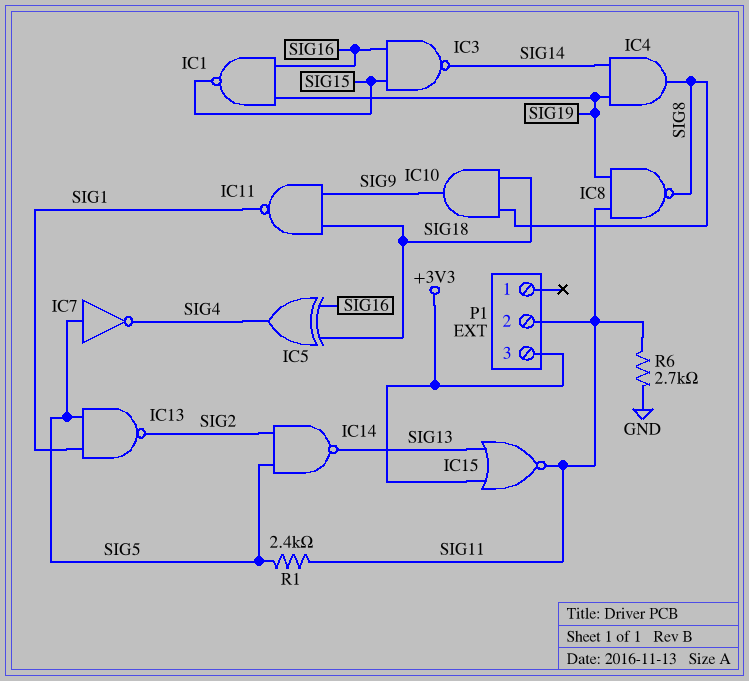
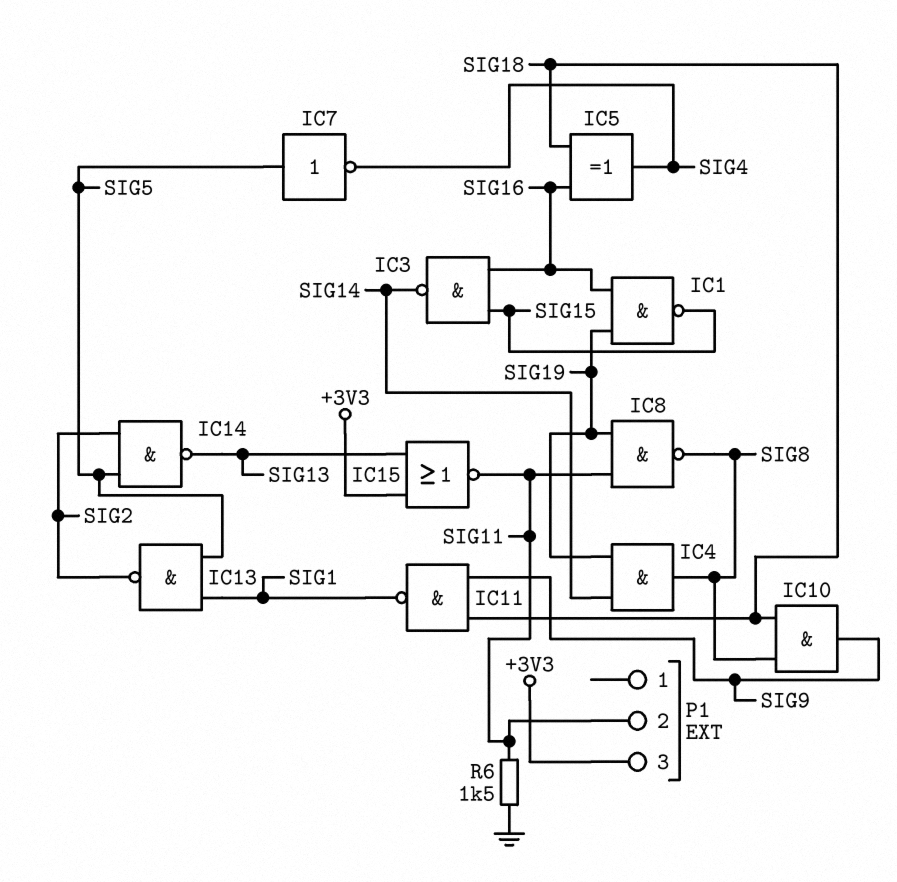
R1: 2.4k (SIG5, SIG11) -> none
R6: 2.7k (GND, SIG11) -> 1.5k (GND, SIG11)

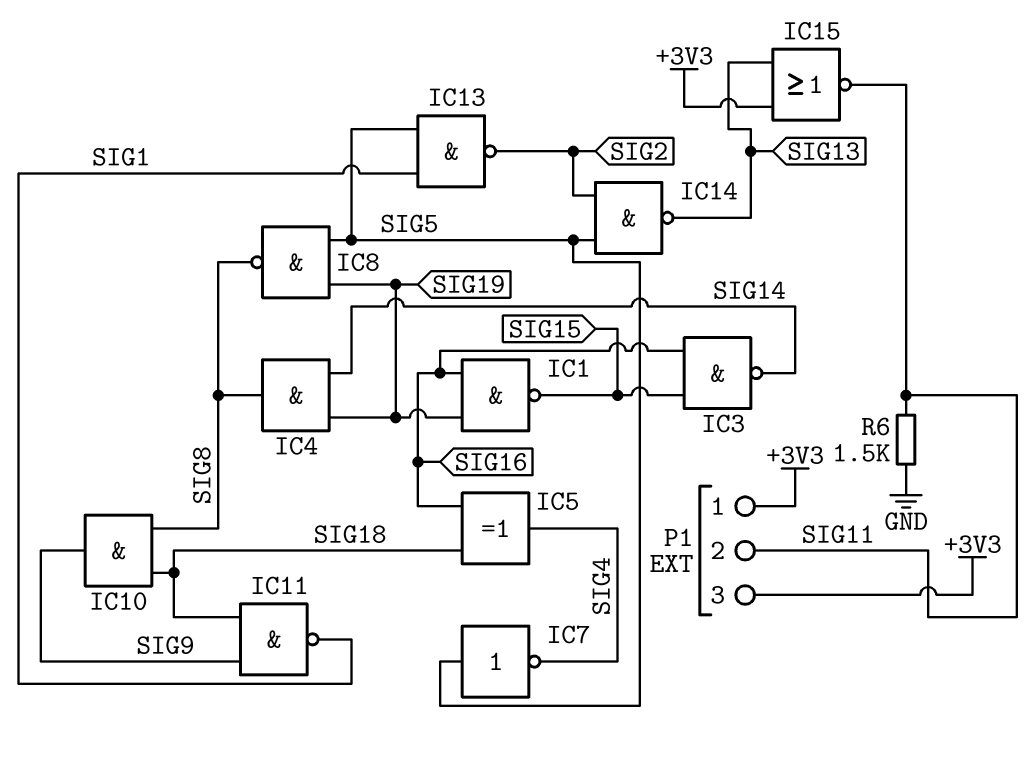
IC8: NAND (in SIG11, in SIG19, out SIG8) -> NAND (in SIG5, in SIG19, out SIG8)
P1 pin 1: none -> +3V3

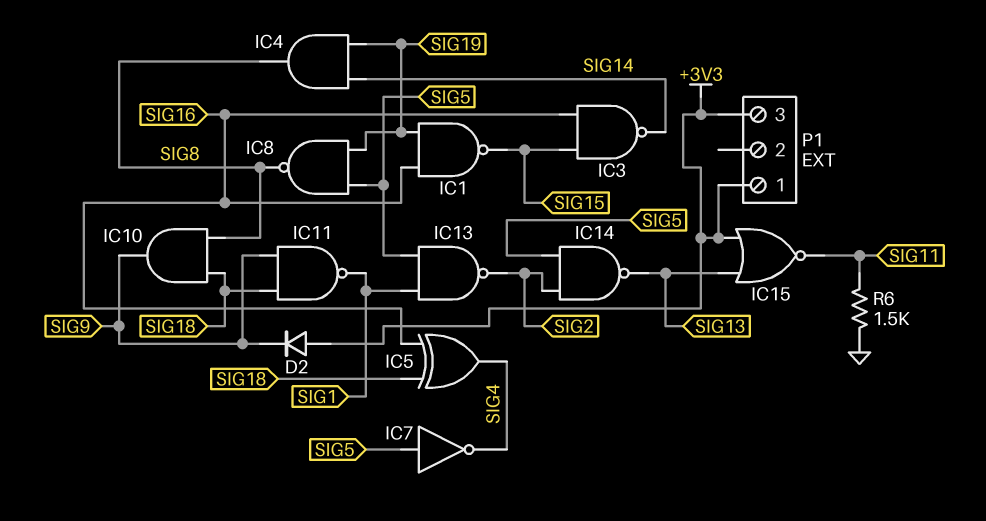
D2: none -> diode (A +3V3, K SIG9)
P1 pin 2: SIG11 -> none

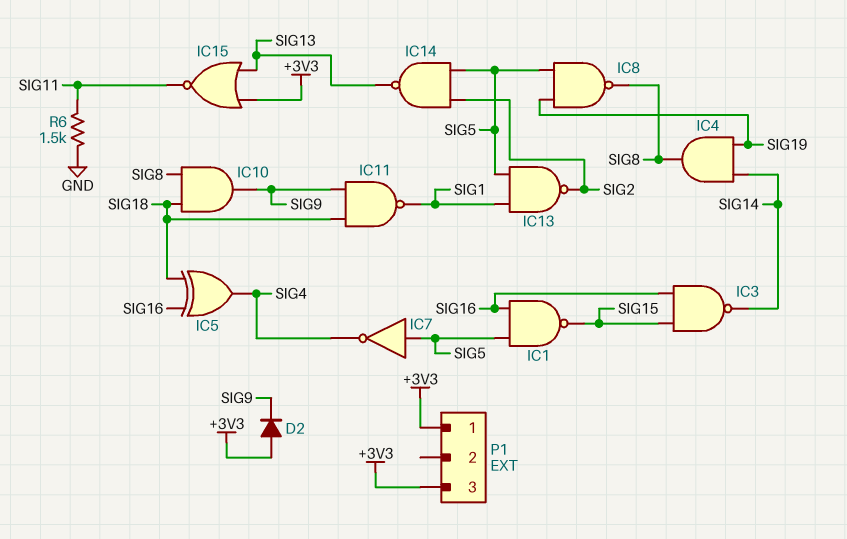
IC1: NAND (in SIG16, in SIG19, out SIG15) -> NAND (in SIG5, in SIG16, out SIG15)

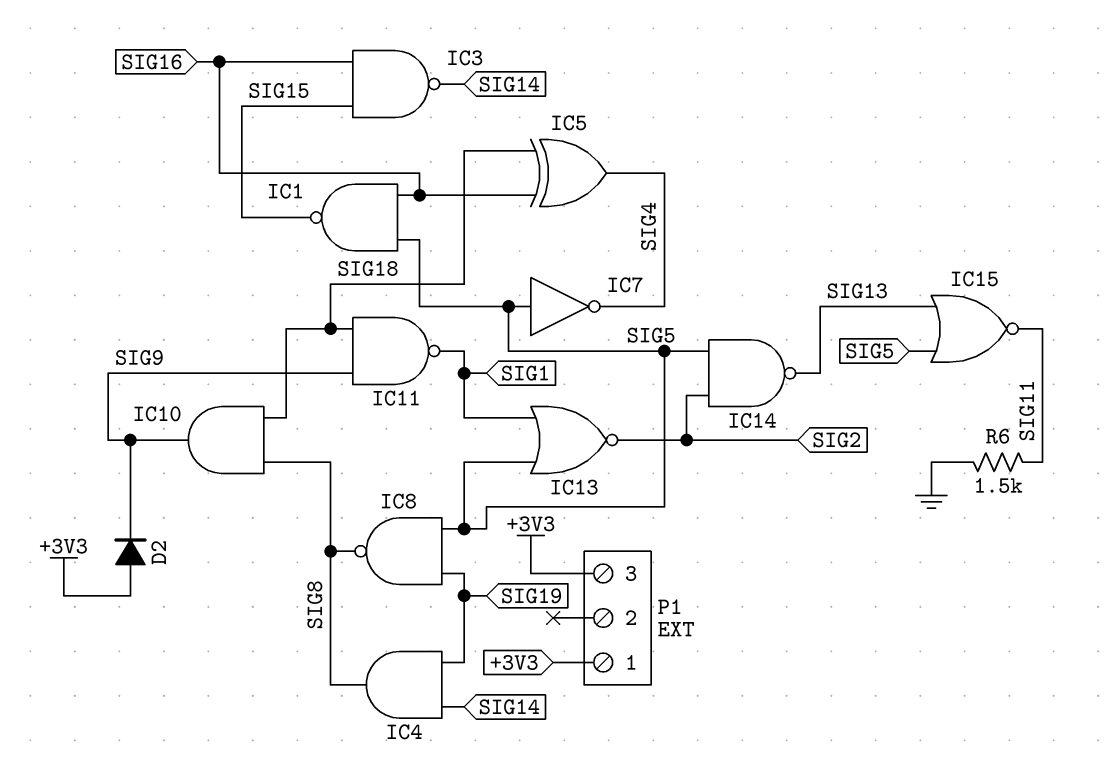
IC13: NAND (in SIG1, in SIG5, out SIG2) -> NOR (in SIG1, in SIG5, out SIG2)
IC15: NOR (in +3V3, in SIG13, out SIG11) -> NOR (in SIG5, in SIG13, out SIG11)

